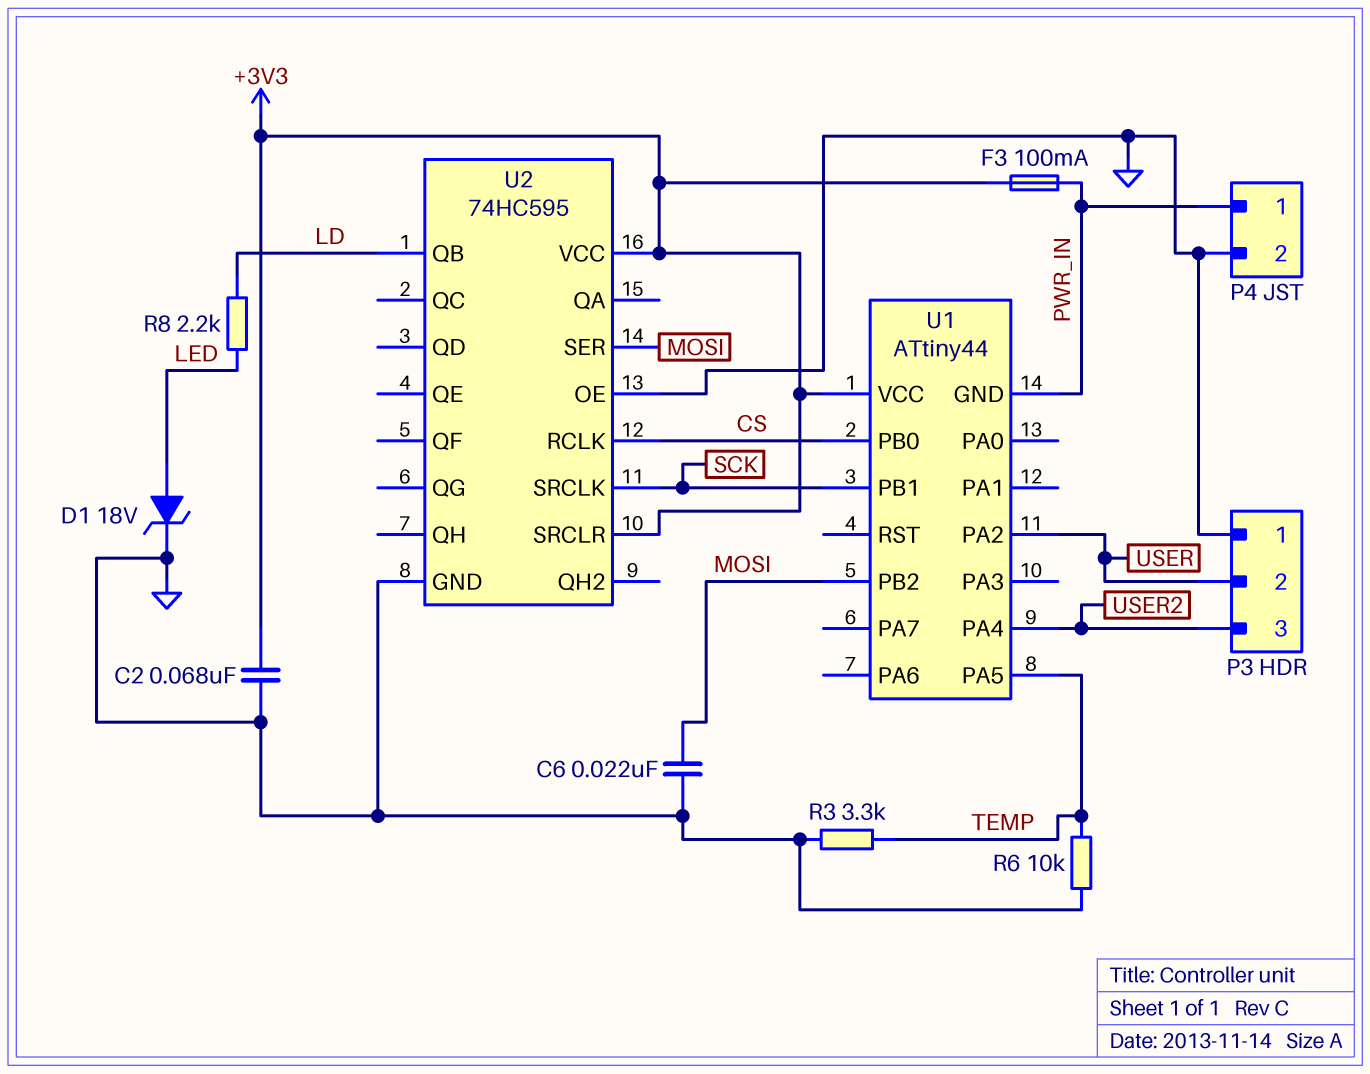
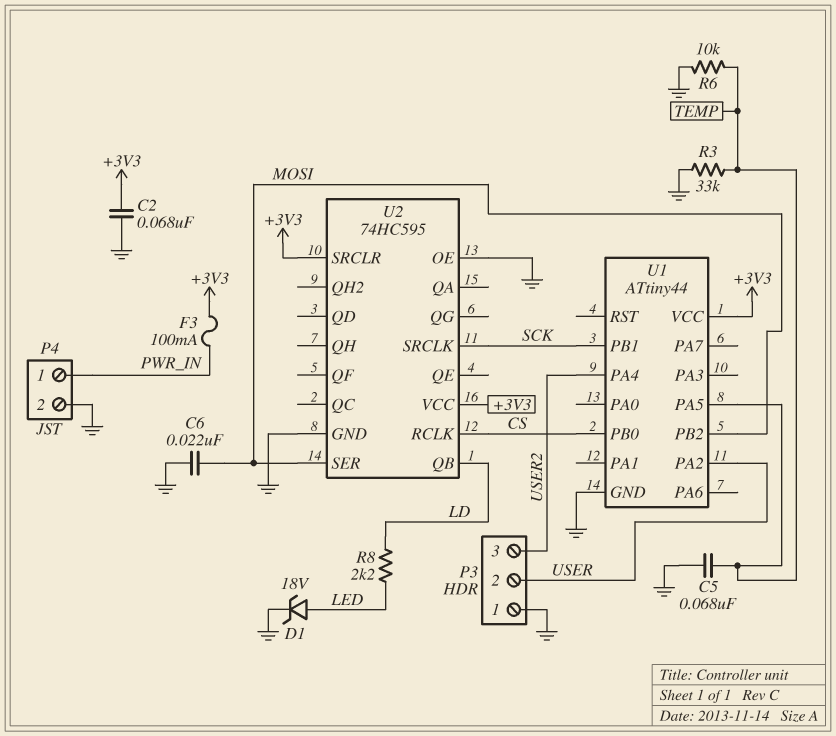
C5: none -> 68nF (GND, TEMP)
R3: 3.3k (GND, TEMP) -> 33k (GND, TEMP)
U1 pin GND: PWR_IN -> GND

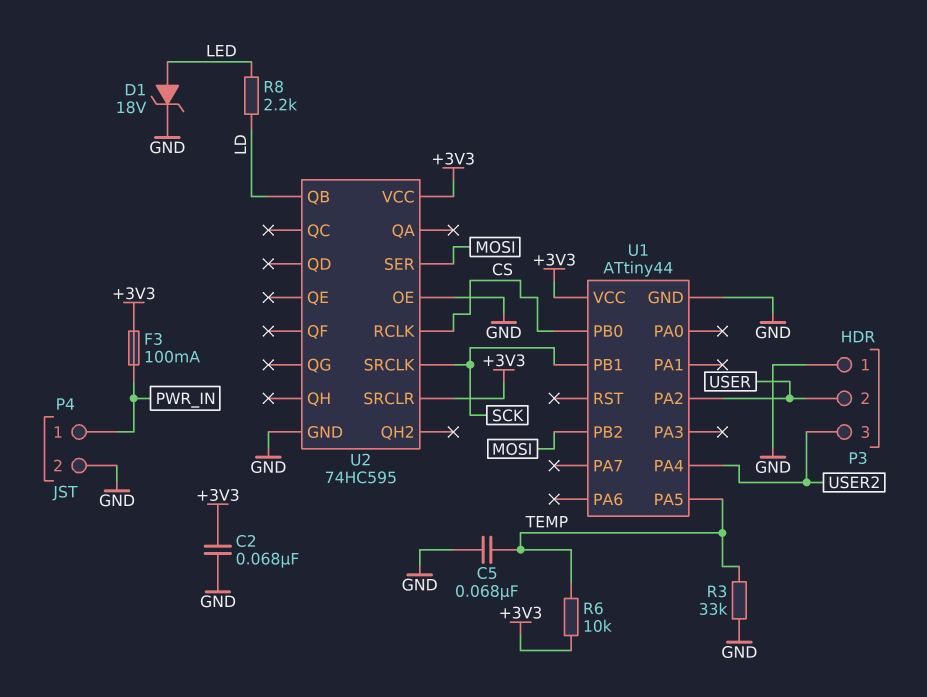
C6: 22nF (GND, MOSI) -> none
R6: 10k (GND, TEMP) -> 10k (+3V3, TEMP)

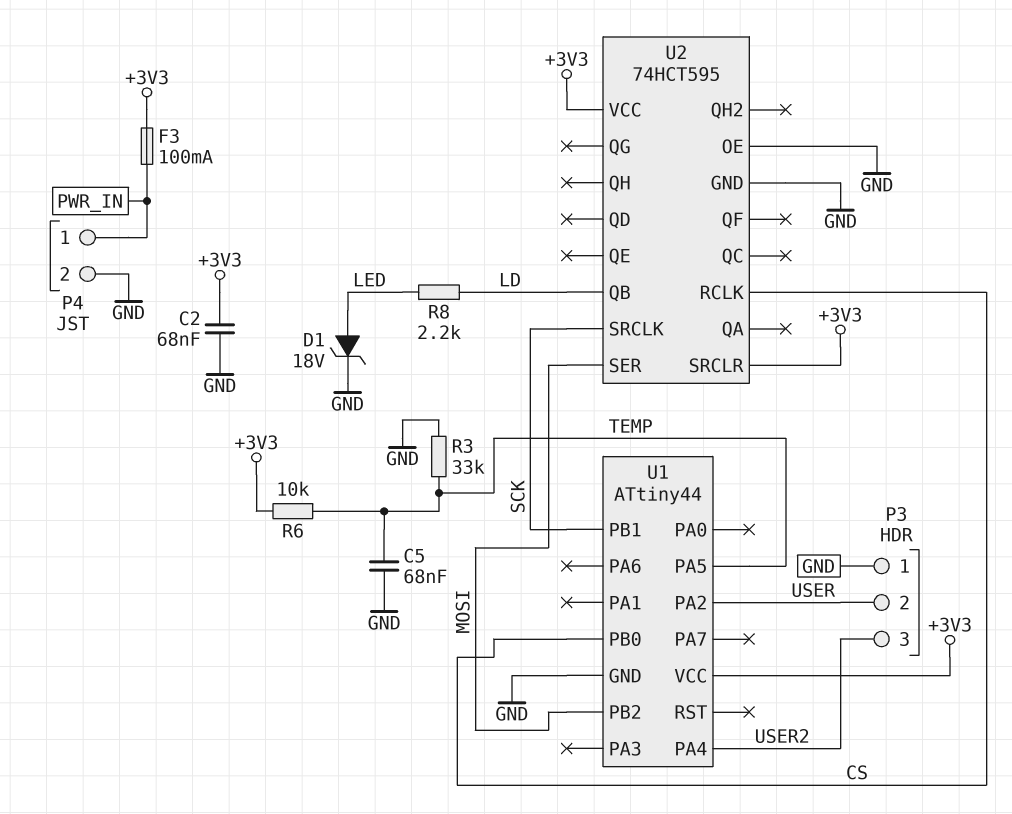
U2: 74HC595 -> 74HCT595

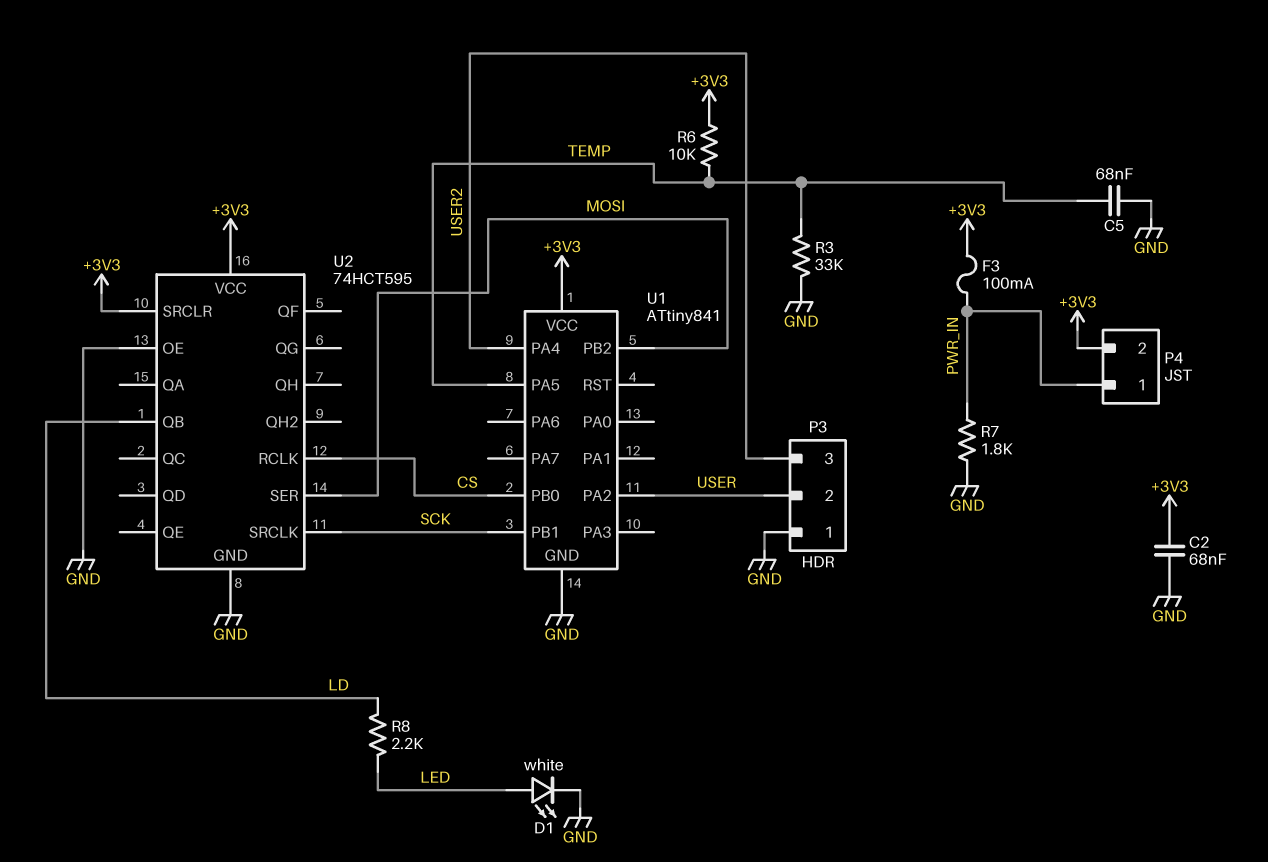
D1: zener 18V (A LED, K GND) -> LED white (A LED, K GND)
P4 pin 2: GND -> +3V3
R7: none -> 1.8k (GND, PWR_IN)
U1: ATtiny44 -> ATtiny841

